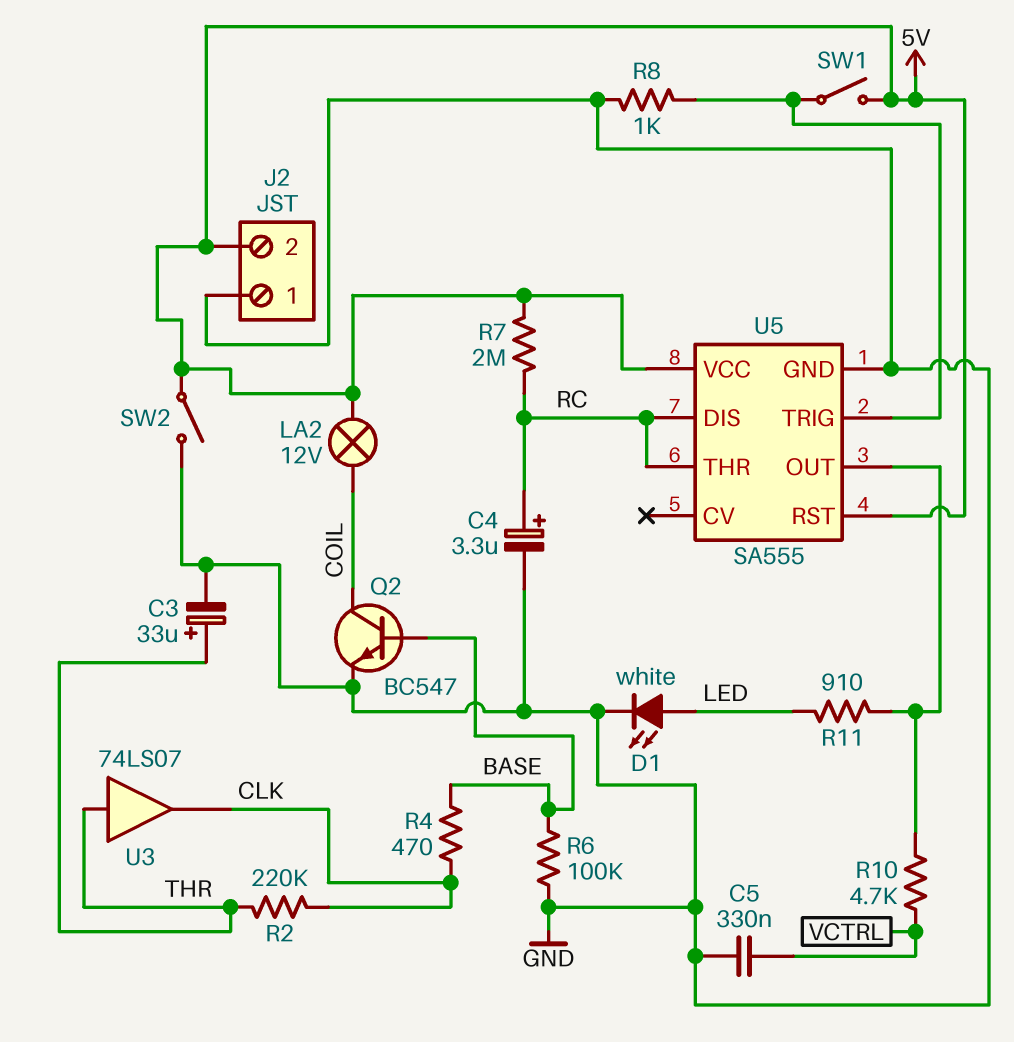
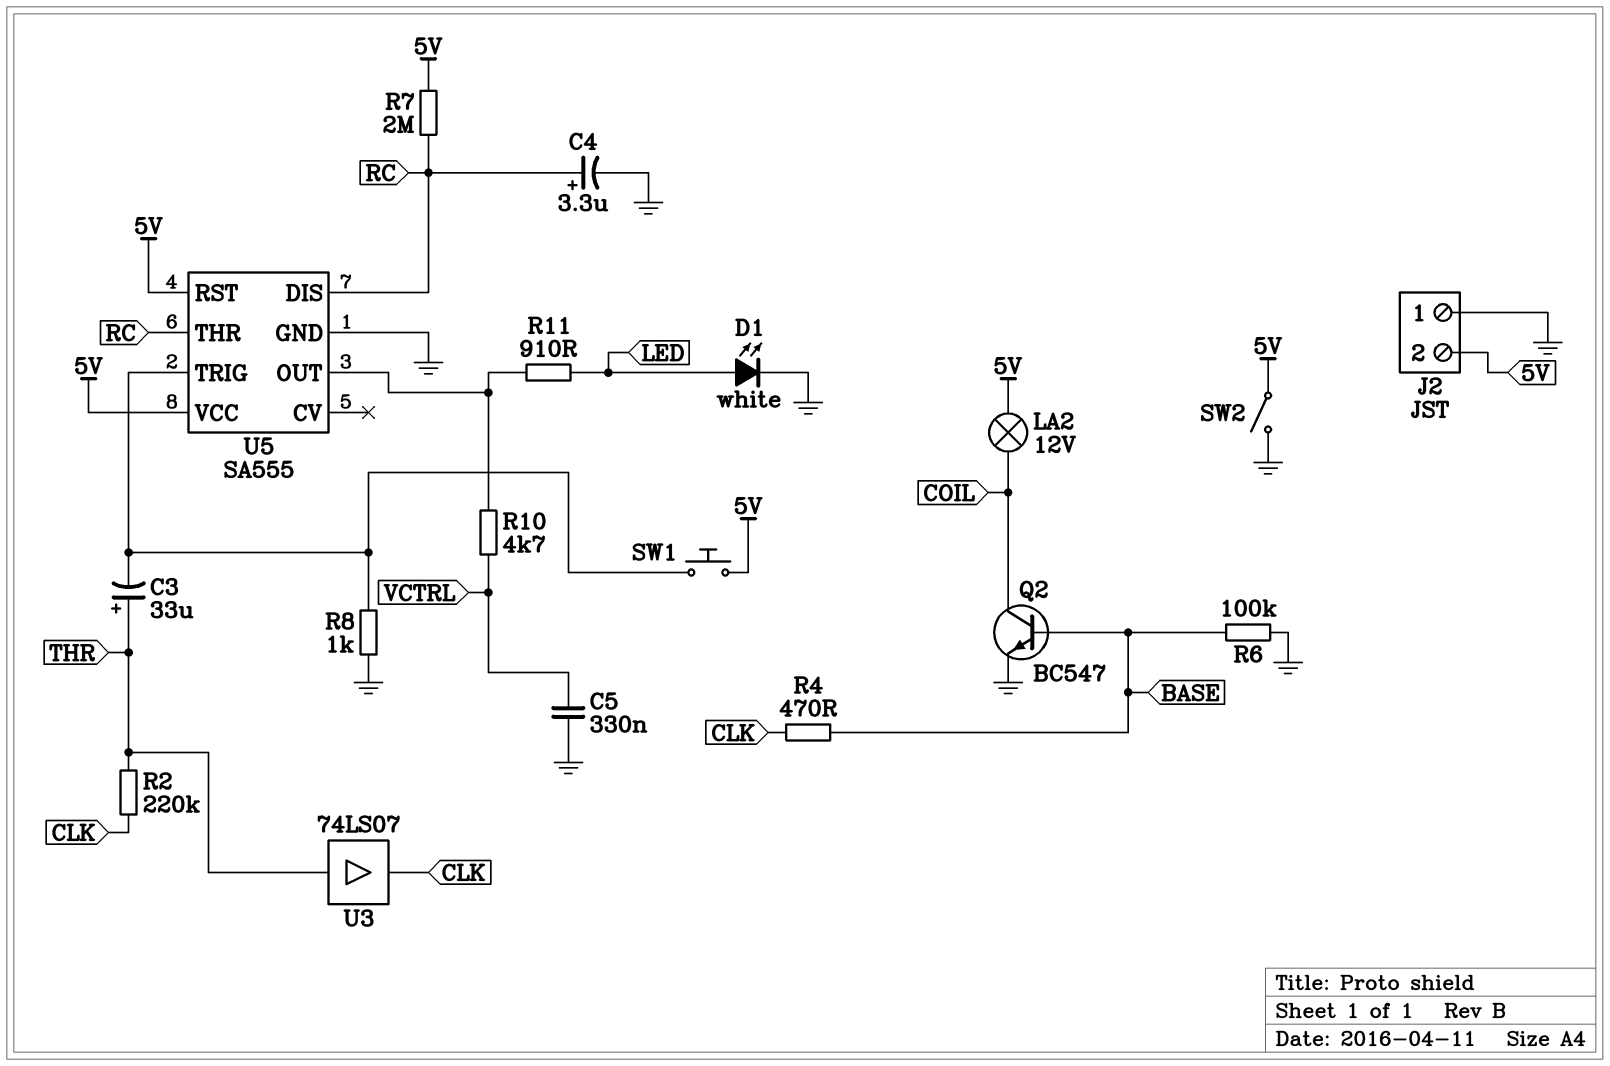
C3: 33uF (plus THR, minus GND) -> 33uF (plus THR, minus U5/TRIG)
SW1: switch (5V, U5/TRIG) -> button (5V, U5/TRIG)

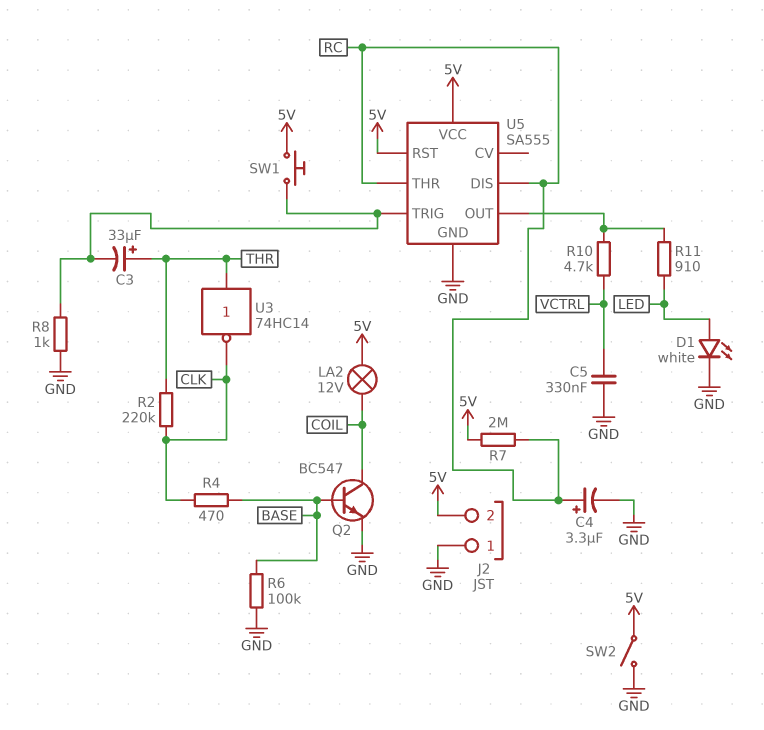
U3: buffer 74LS07 (in THR, out CLK) -> NOT 74HC14 (in THR, out CLK)

